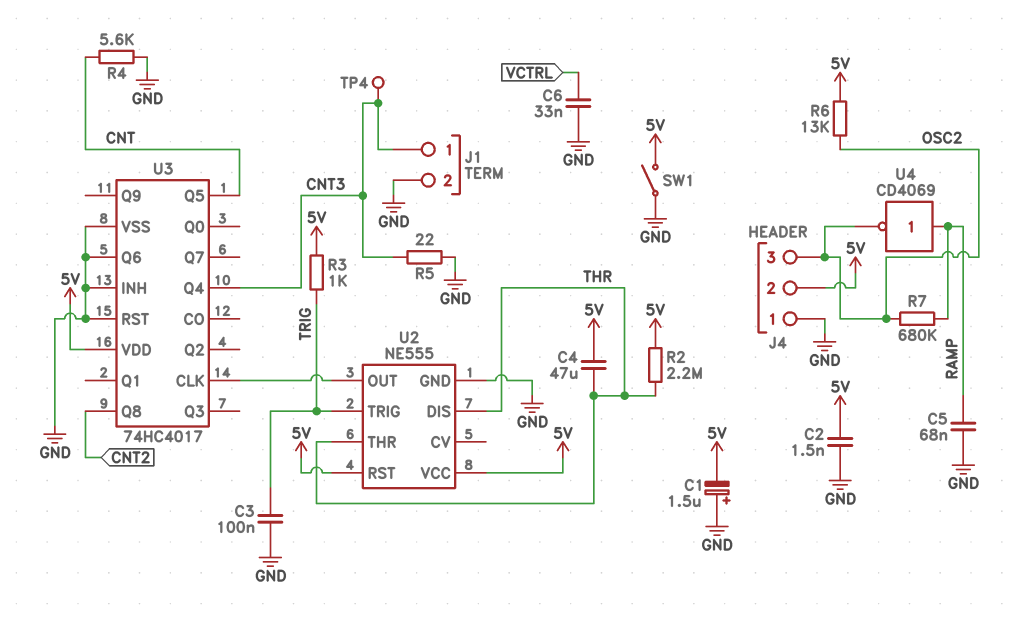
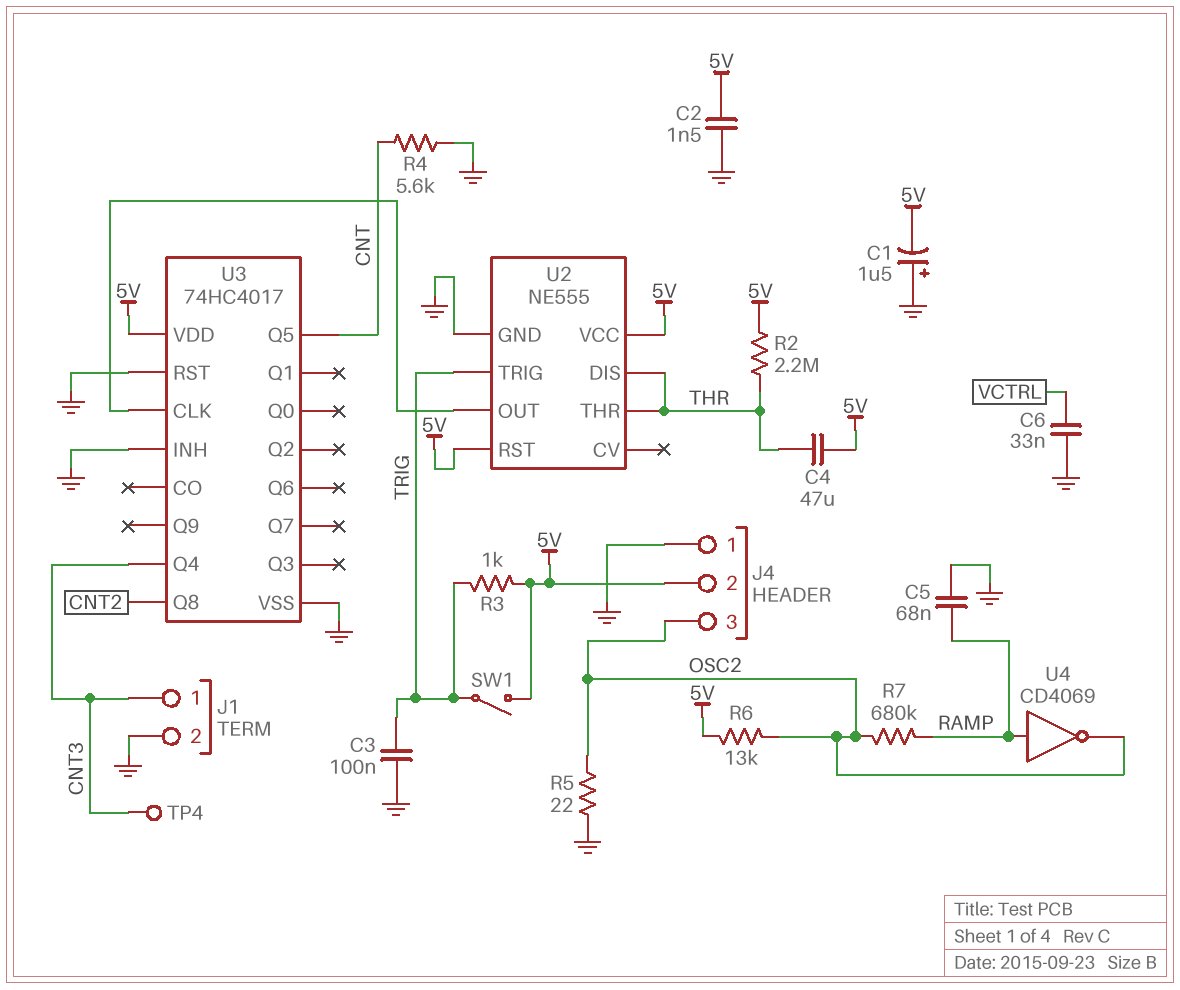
R5: 22 (CNT3, GND) -> 22 (GND, OSC2)
SW1: switch (5V, GND) -> switch (5V, TRIG)
U3 pin Q6: GND -> none

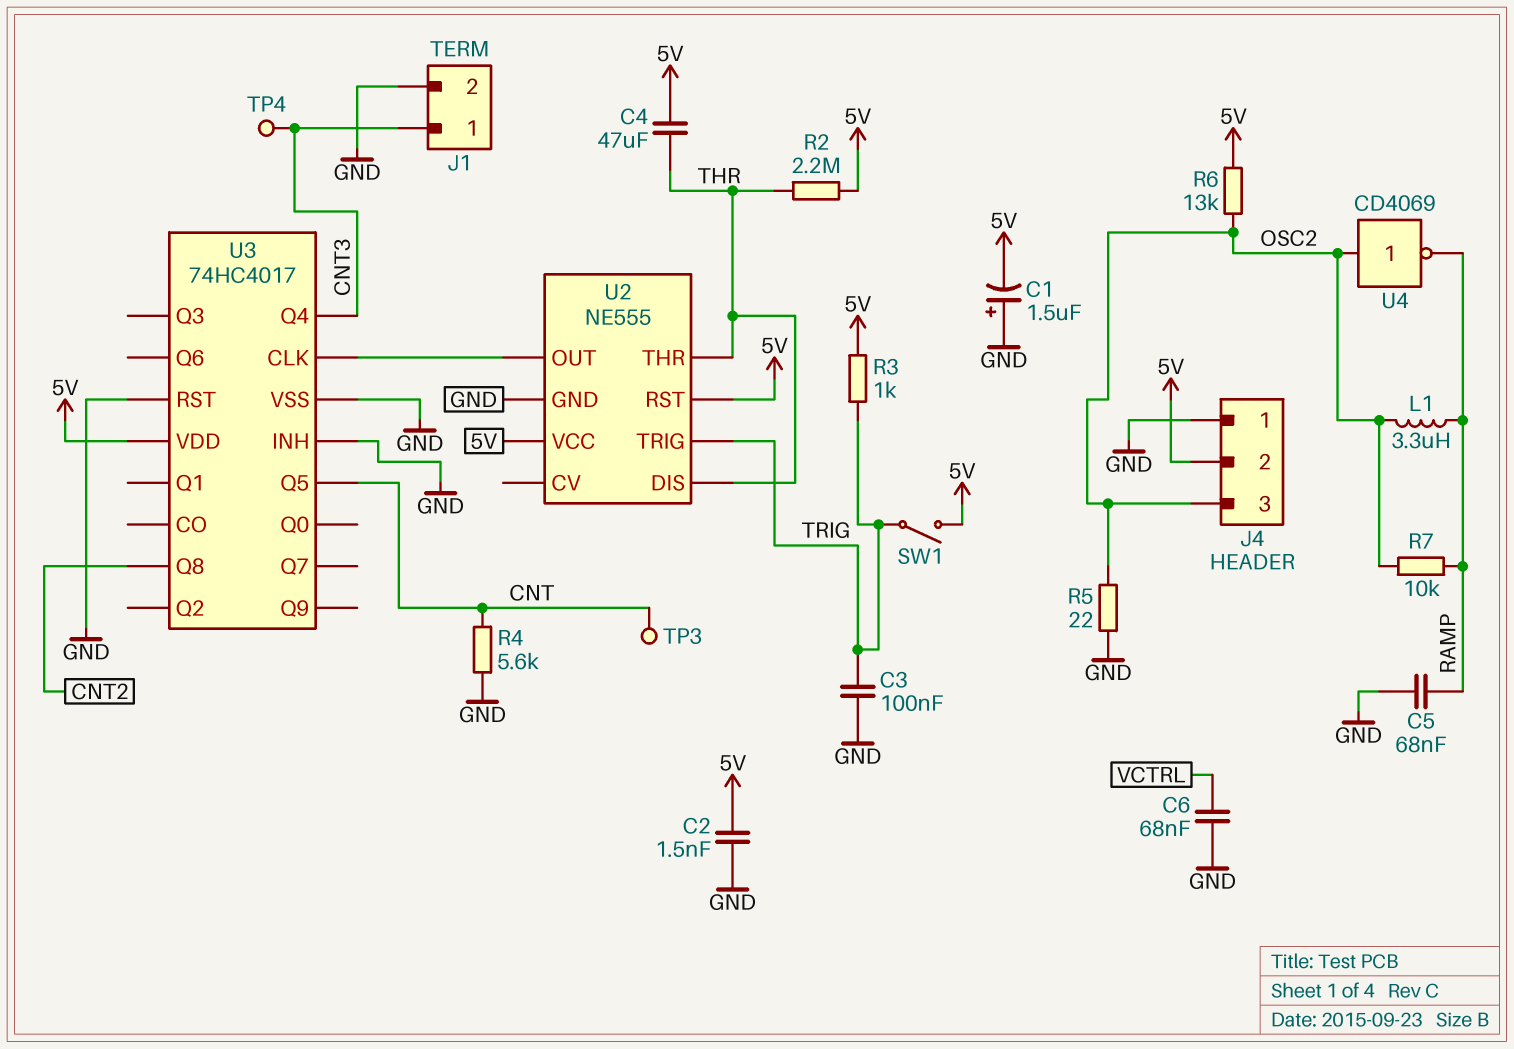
C6: 33nF (GND, VCTRL) -> 68nF (GND, VCTRL)
L1: none -> 3.3uH (OSC2, RAMP)
R7: 680k (OSC2, RAMP) -> 10k (OSC2, RAMP)
TP3: none -> test point (CNT)
U4: NOT CD4069 (in RAMP, out OSC2) -> NOT CD4069 (in OSC2, out RAMP)

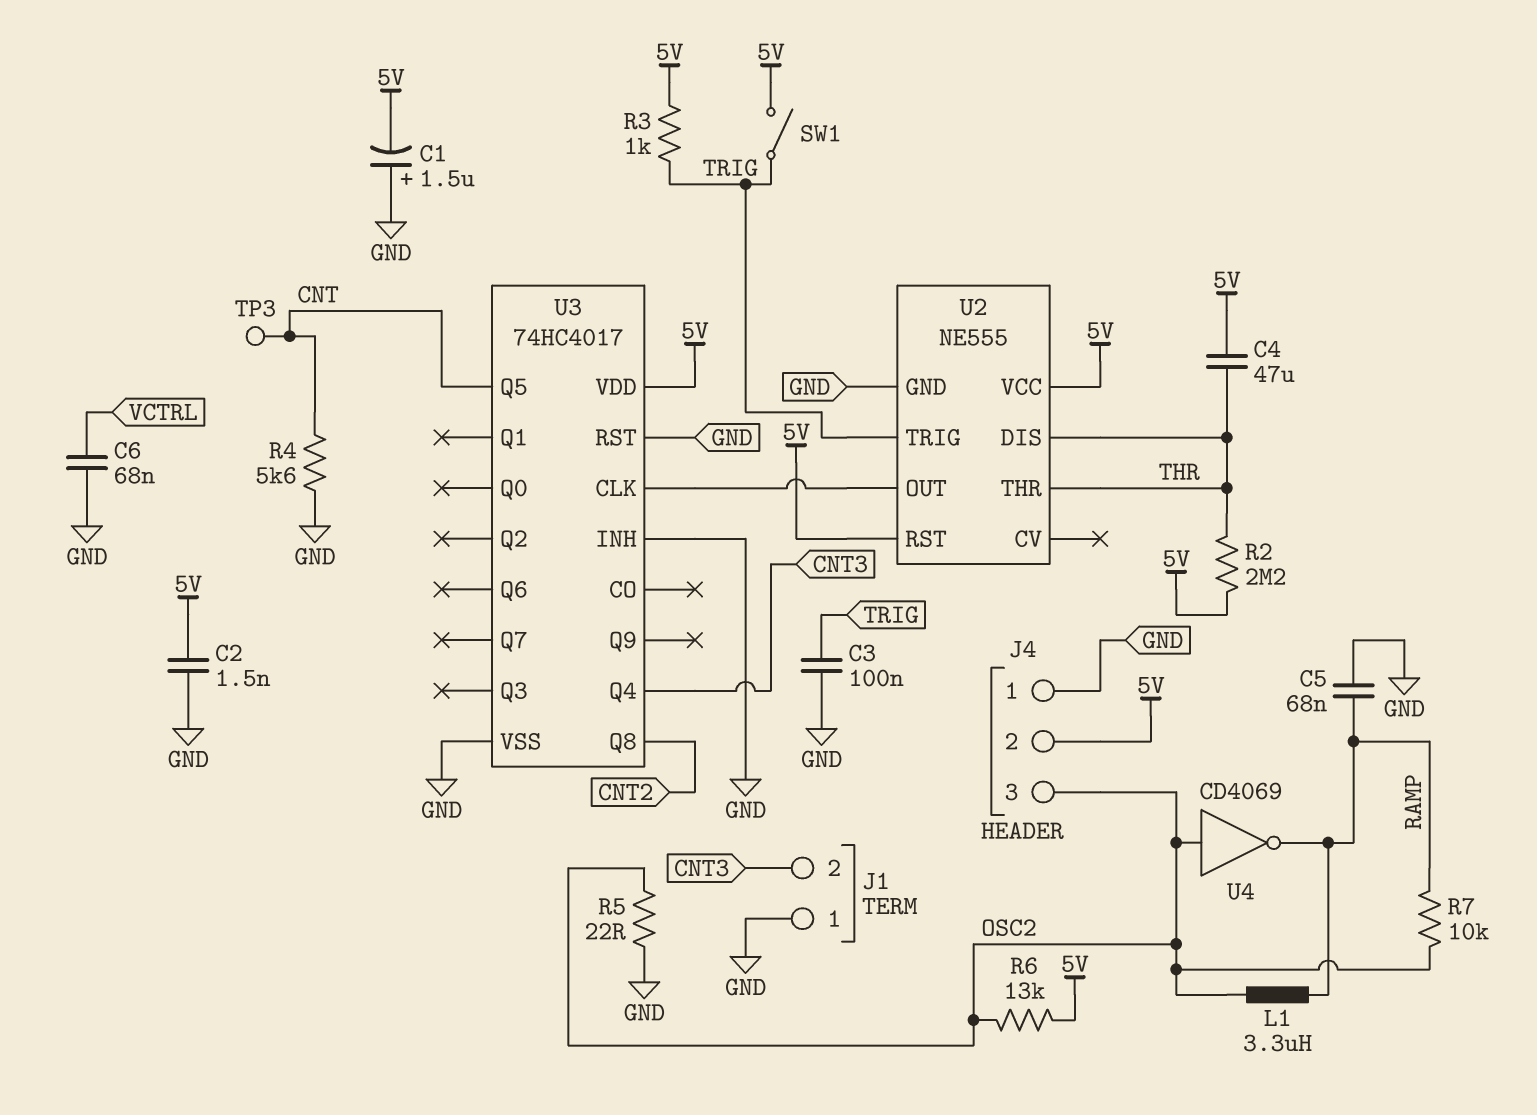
J1 pin 1: CNT3 -> GND
J1 pin 2: GND -> CNT3
TP4: test point (CNT3) -> none

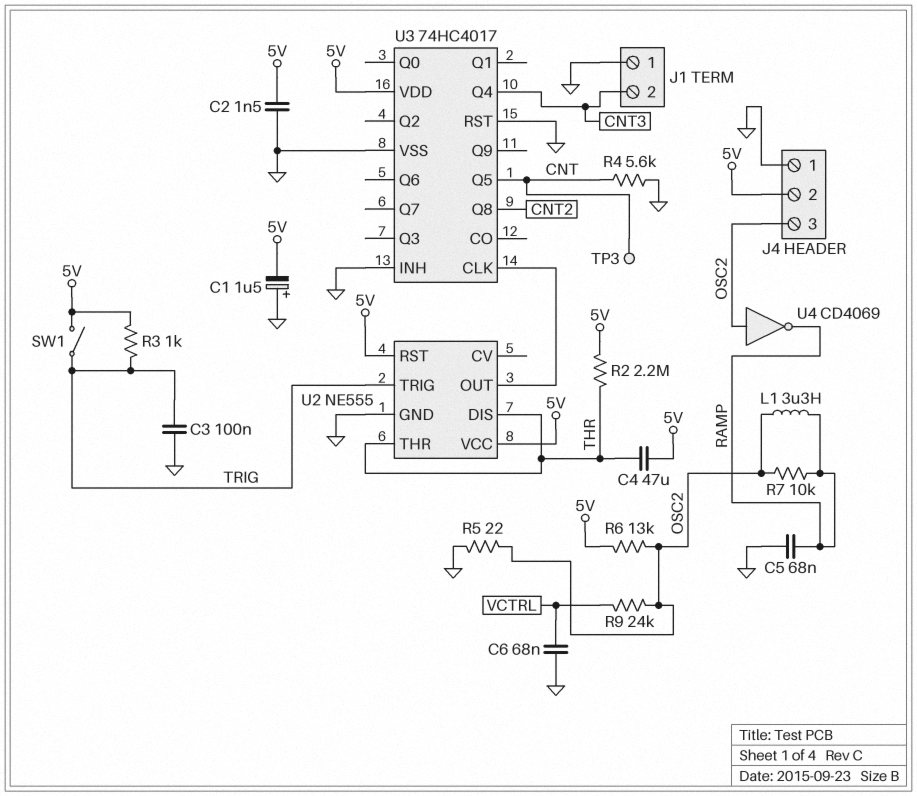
R9: none -> 24k (OSC2, VCTRL)

